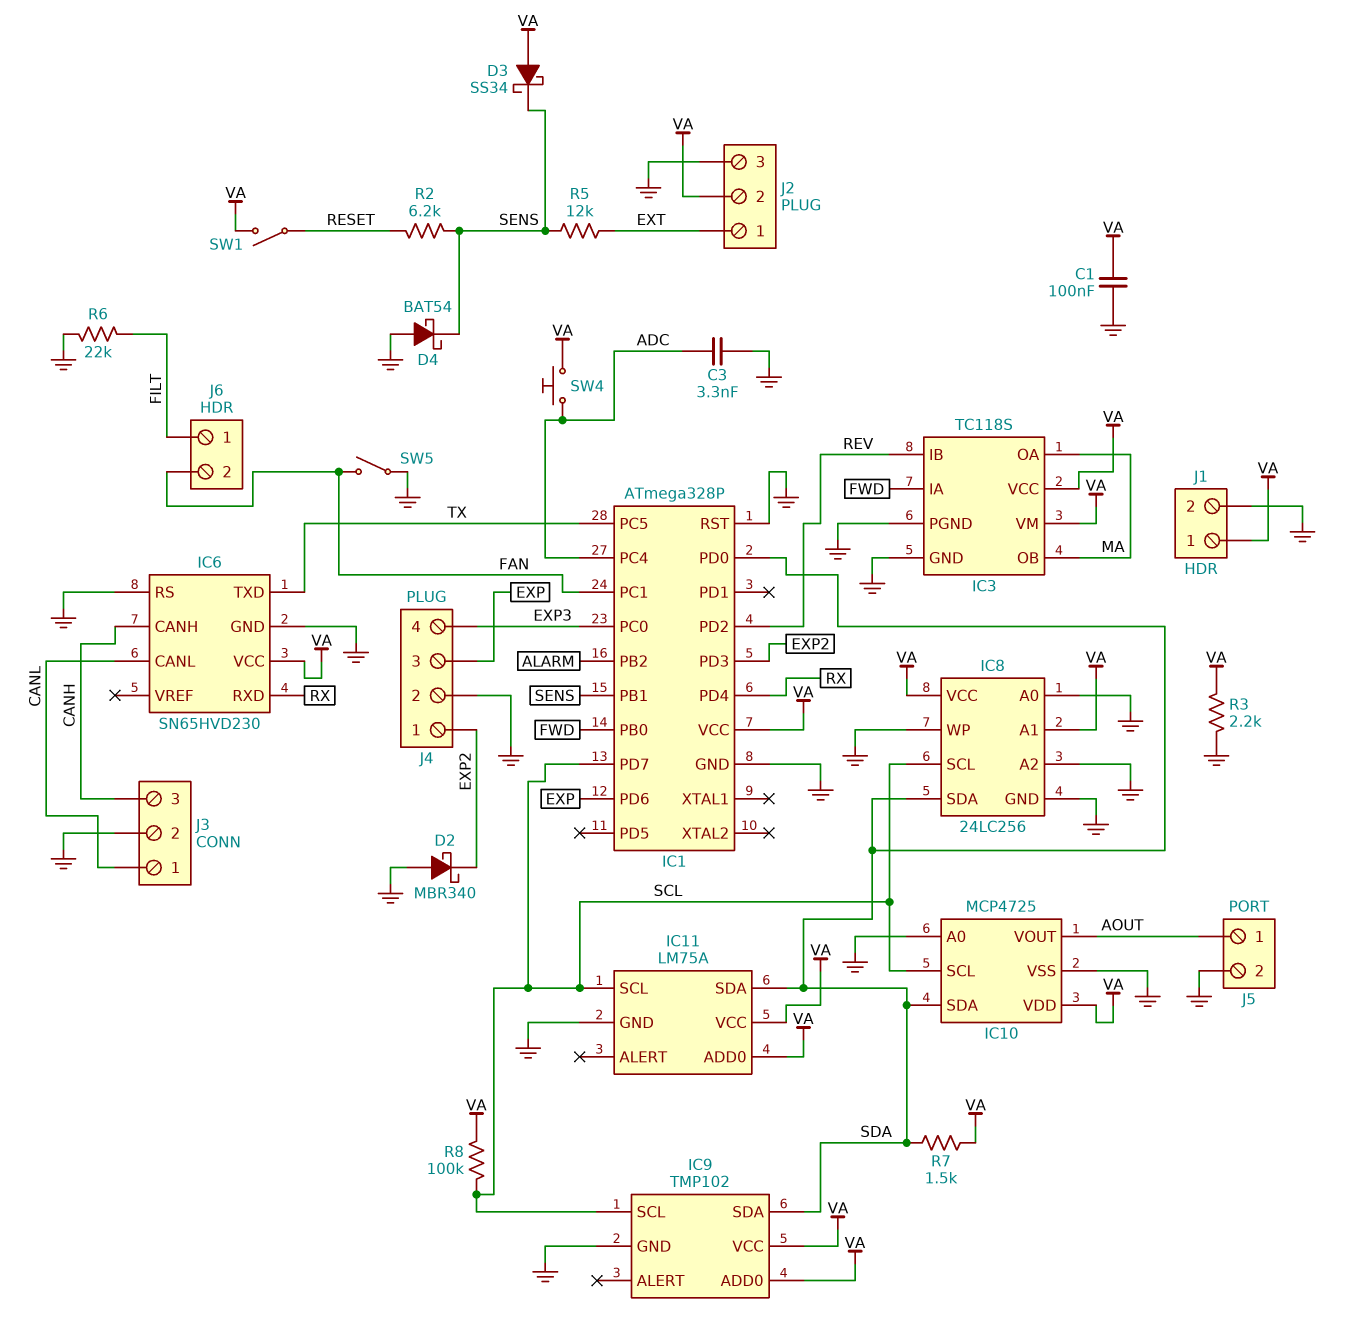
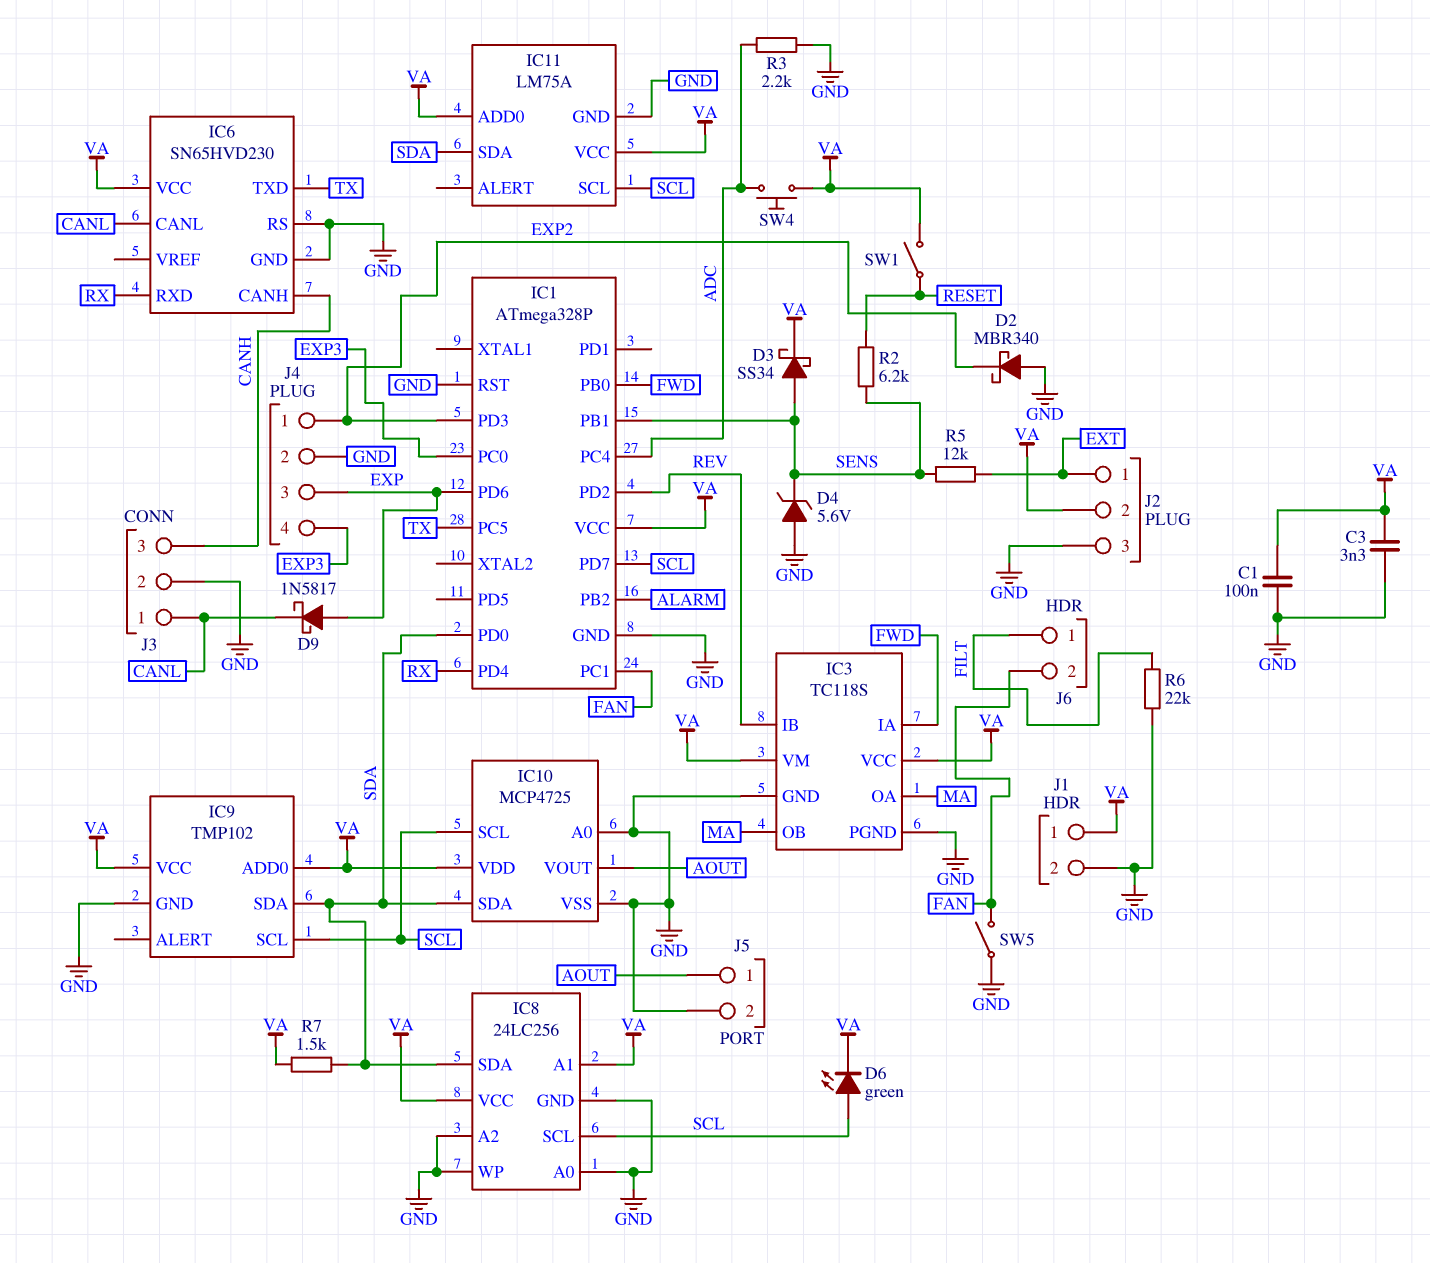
C3: 3.3nF (ADC, GND) -> 3.3nF (GND, VA)
D3: schottky SS34 (A VA, K SENS) -> schottky SS34 (A SENS, K VA)
D4: schottky BAT54 (A GND, K SENS) -> zener 5.6V (A GND, K SENS)
D6: none -> LED green (A SCL, K VA)
D9: none -> schottky 1N5817 (A EXP, K CANL)
R3: 2.2k (GND, VA) -> 2.2k (ADC, GND)
R8: 100k (SCL, VA) -> none

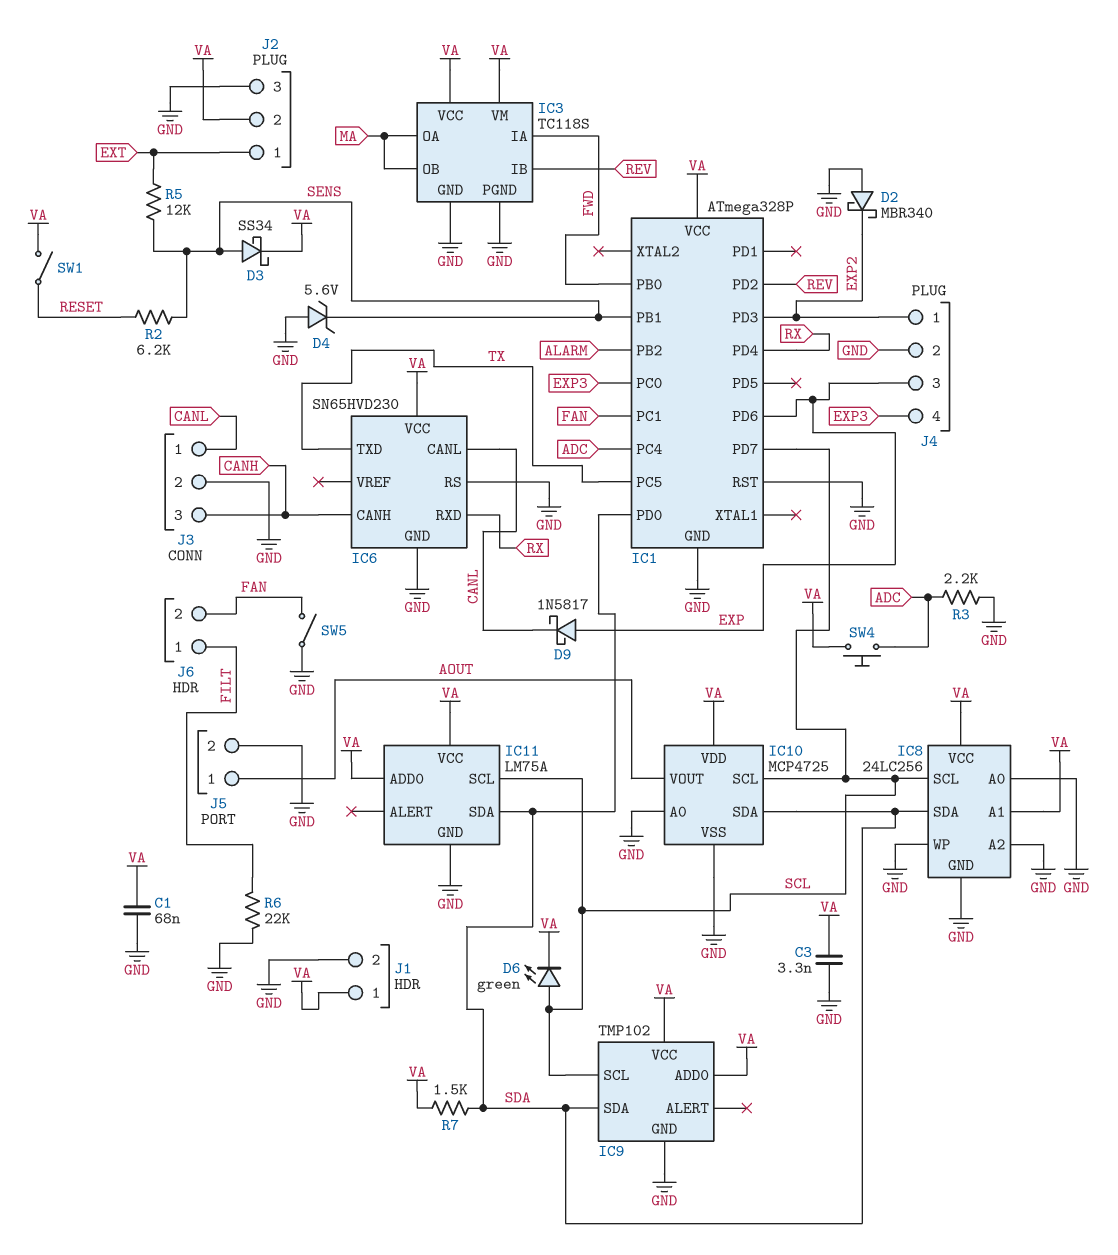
C1: 100nF (GND, VA) -> 68nF (GND, VA)

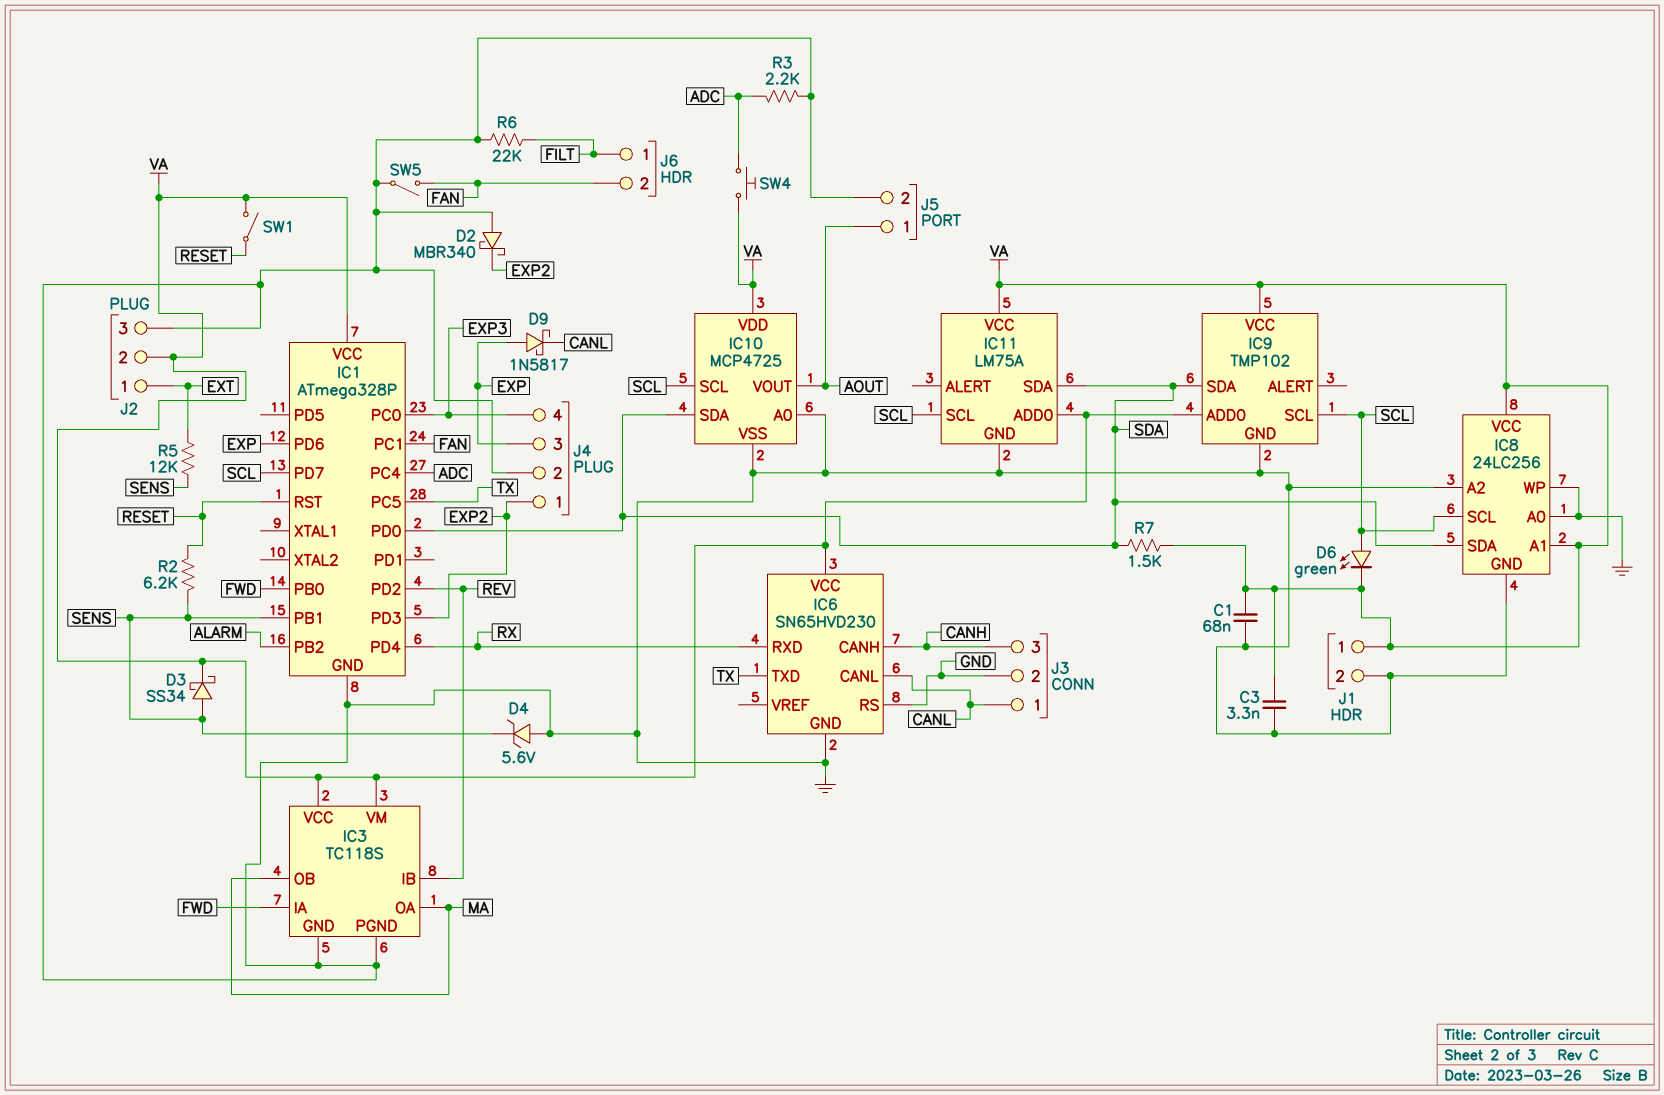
IC1 pin RST: GND -> RESET

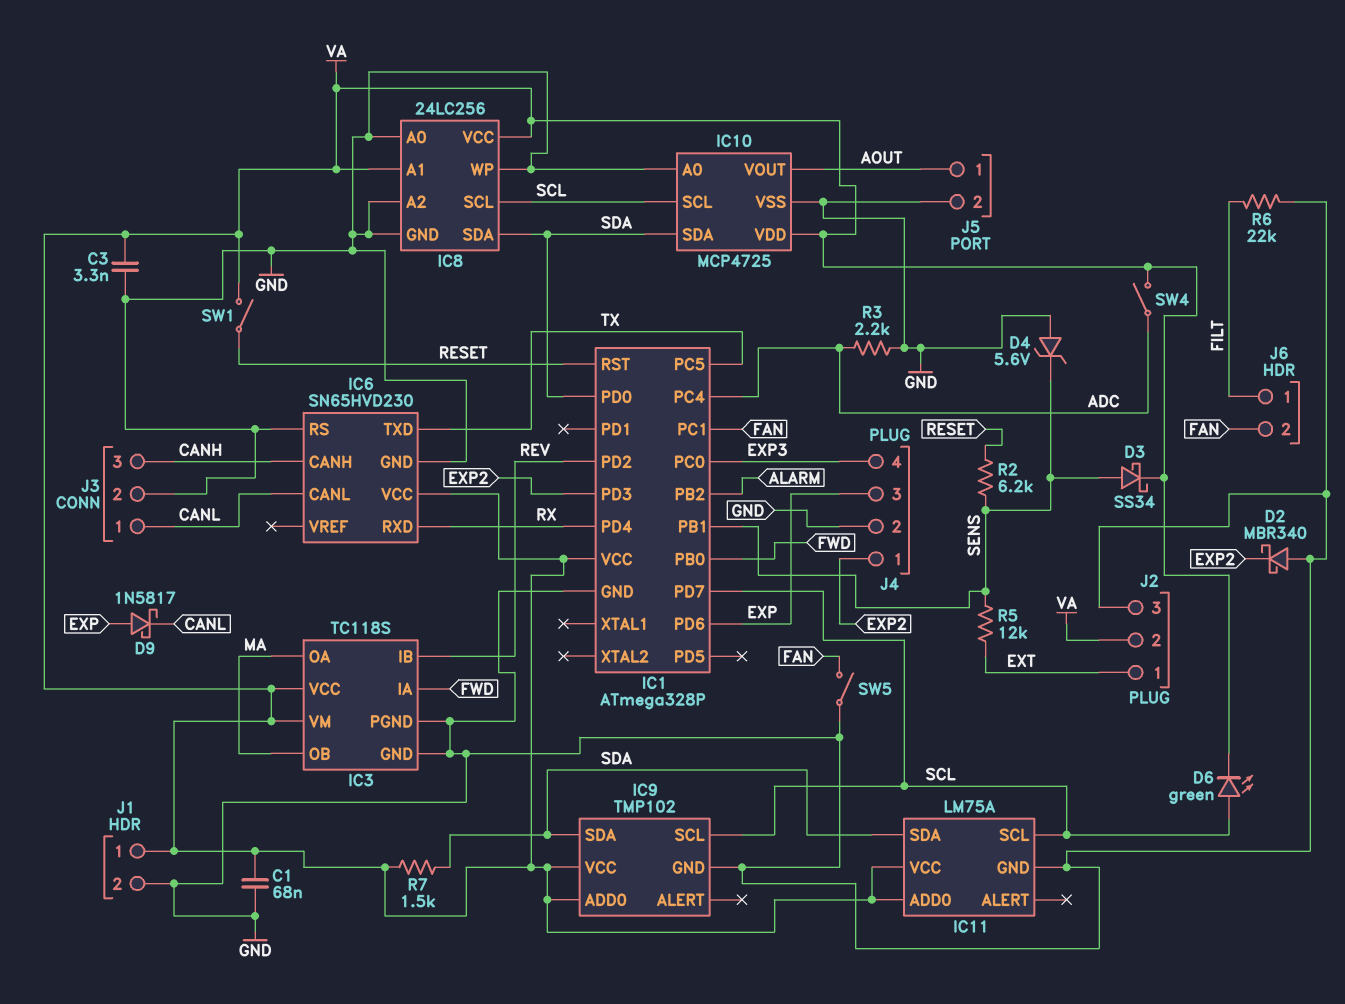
SW4: button (ADC, VA) -> switch (ADC, VA)

